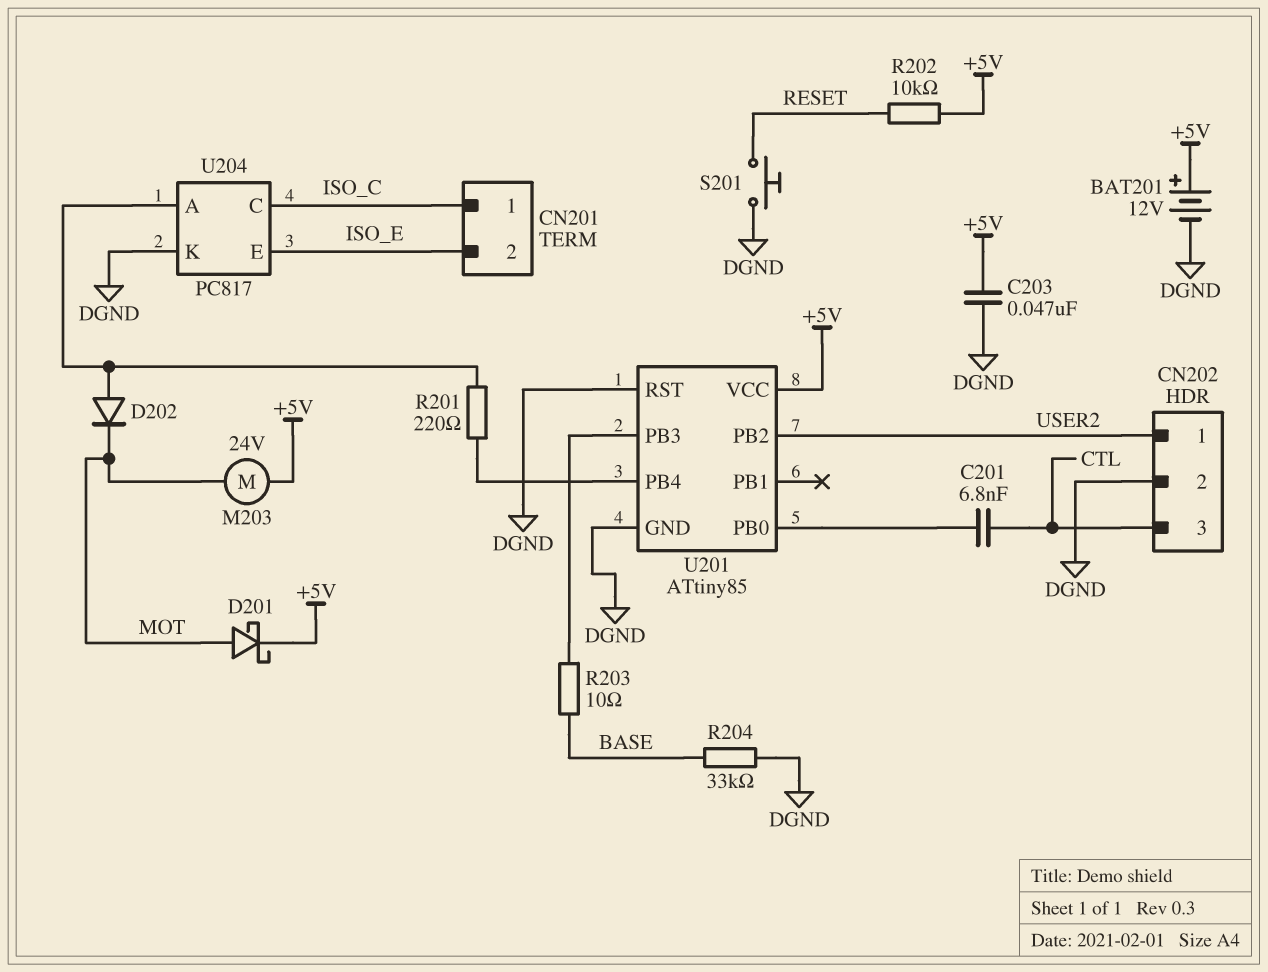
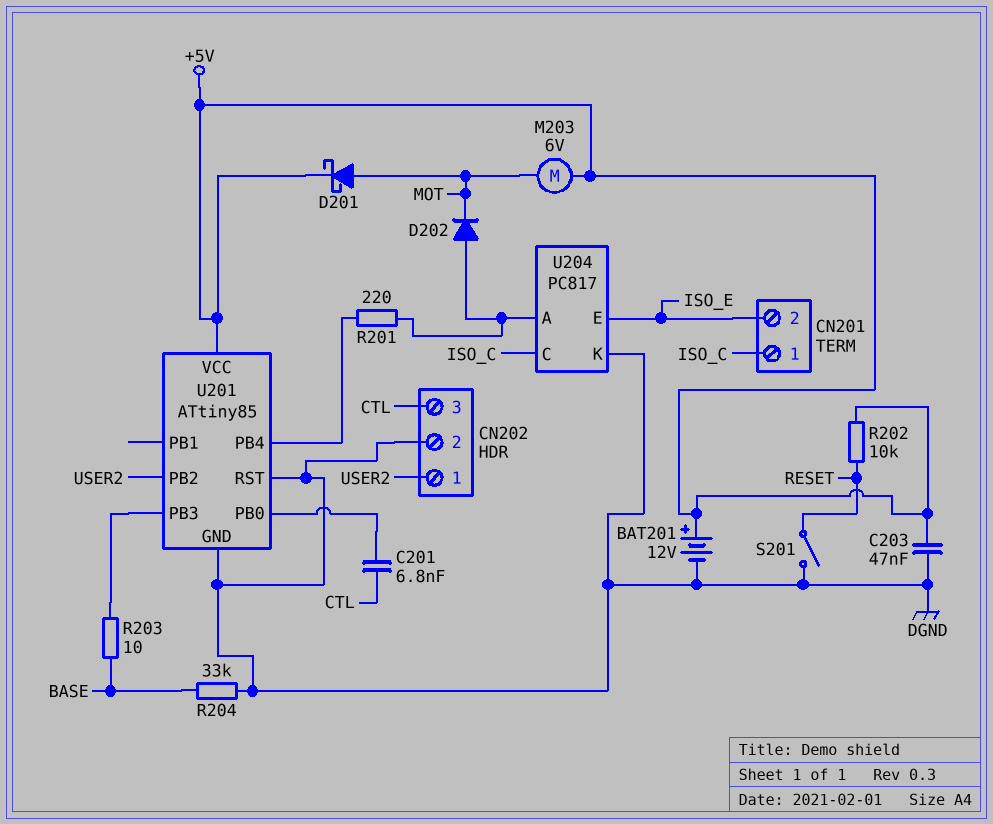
M203: motor 24V (+5V, MOT) -> motor 6V (+5V, MOT)
S201: button (DGND, RESET) -> switch (DGND, RESET)

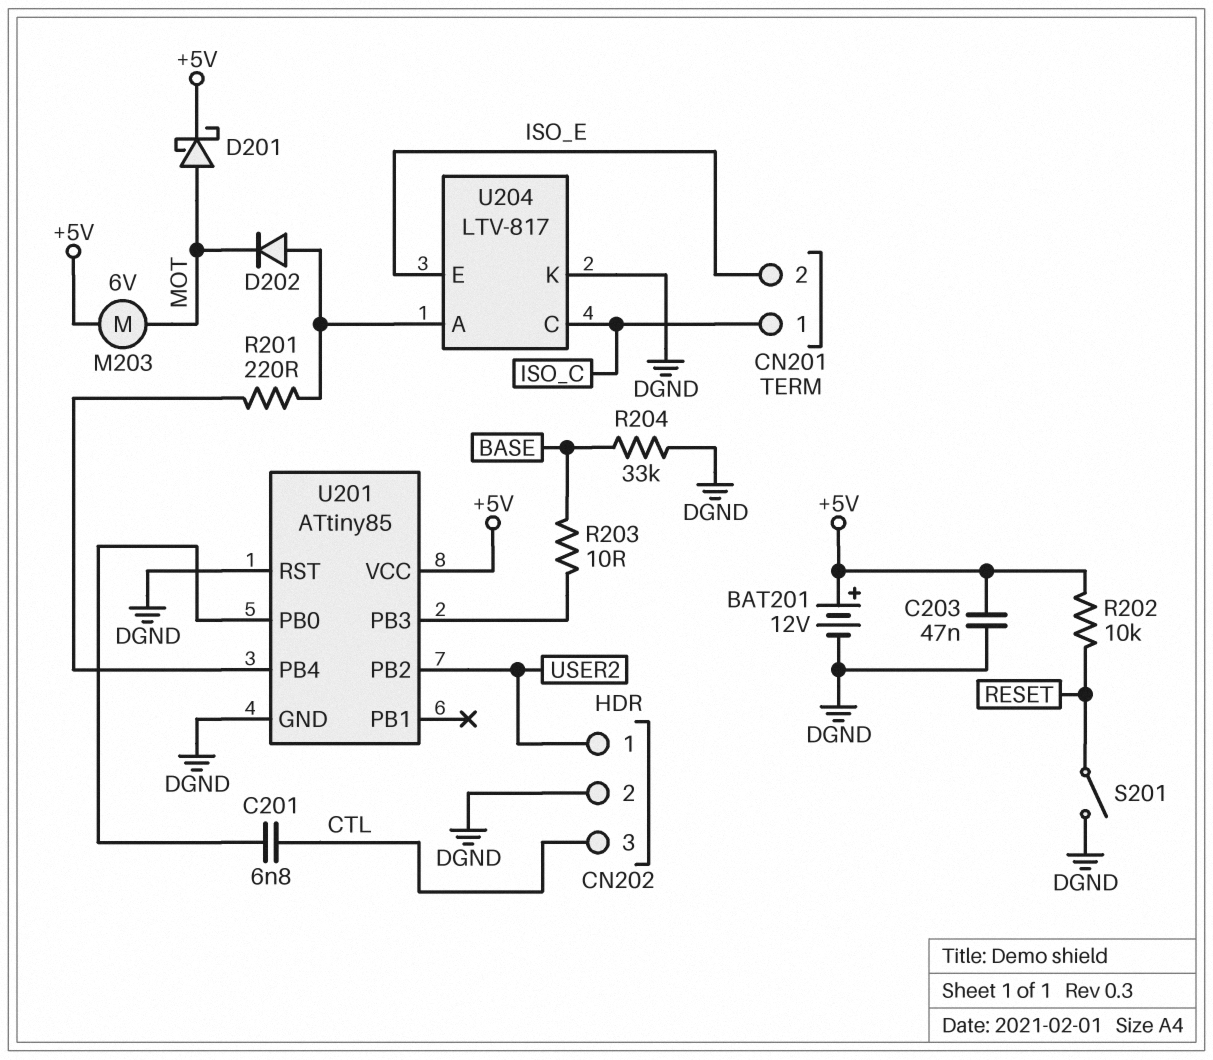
U204: PC817 -> LTV-817

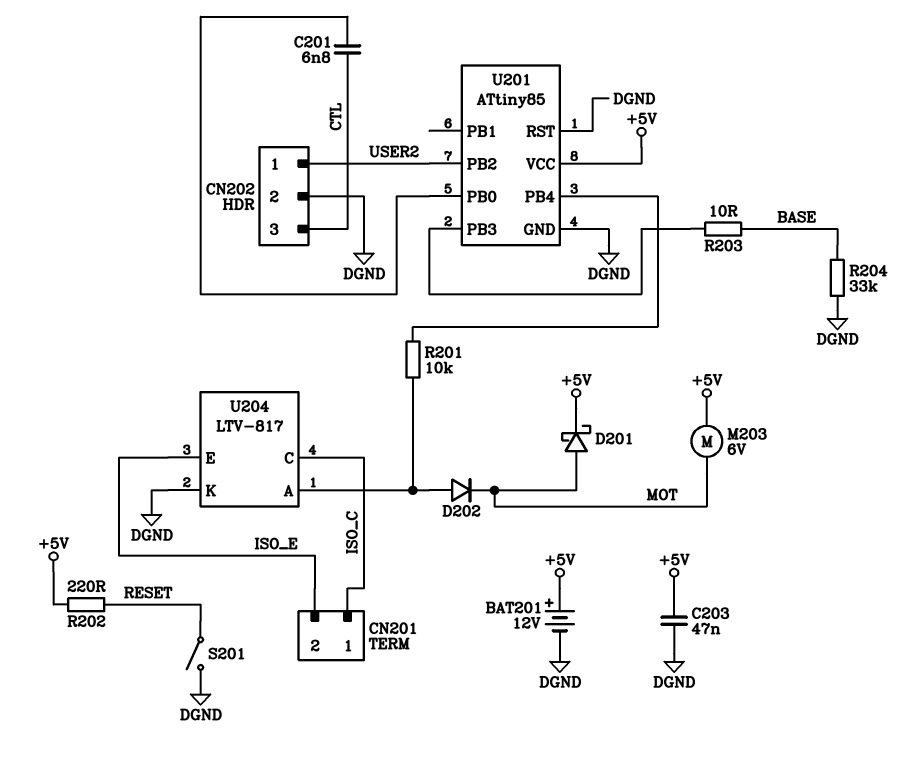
R201: 220 (U201/PB4, U204/A) -> 10k (U201/PB4, U204/A)
R202: 10k (+5V, RESET) -> 220 (+5V, RESET)

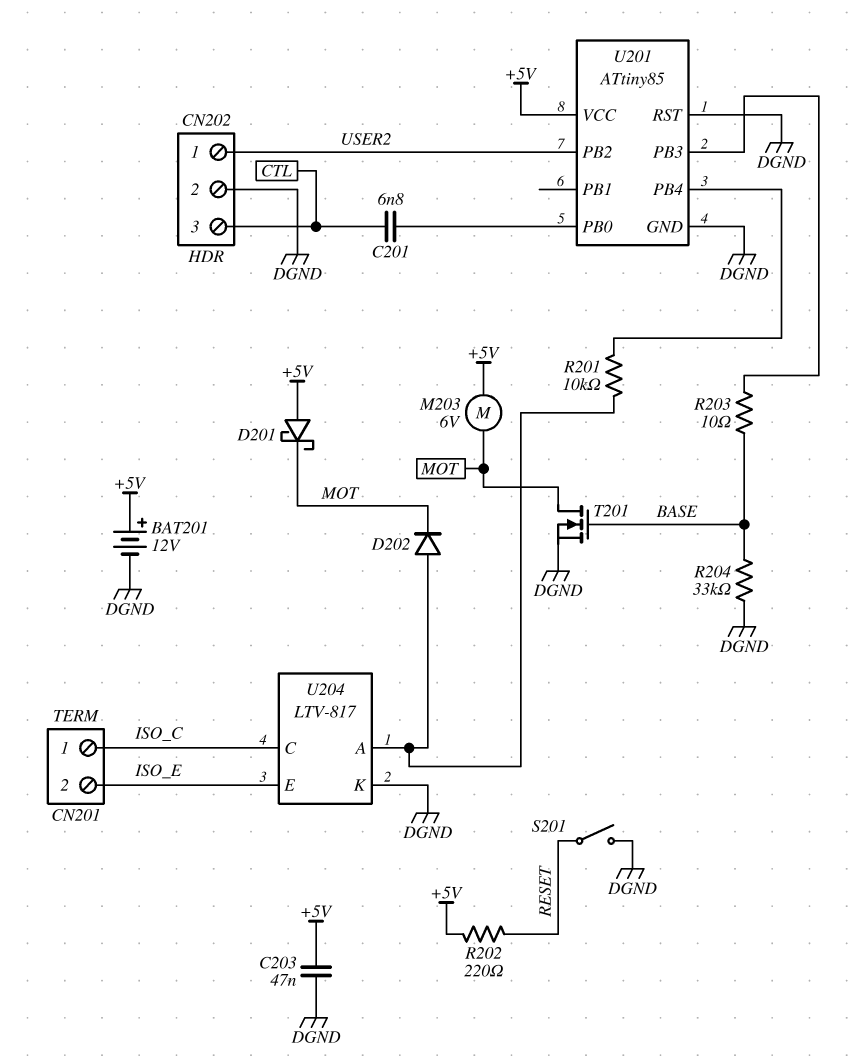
D201: schottky (A MOT, K +5V) -> schottky (A +5V, K MOT)
T201: none -> NMOS (G BASE, D MOT, S DGND)

